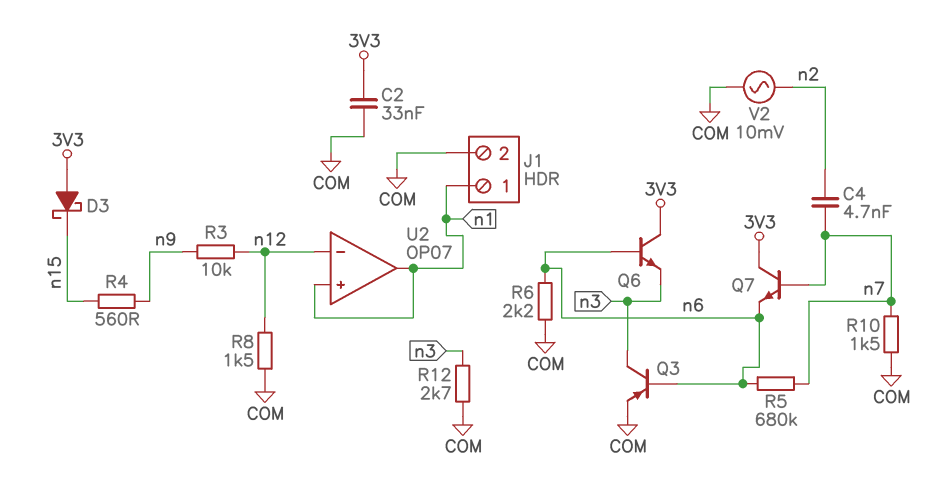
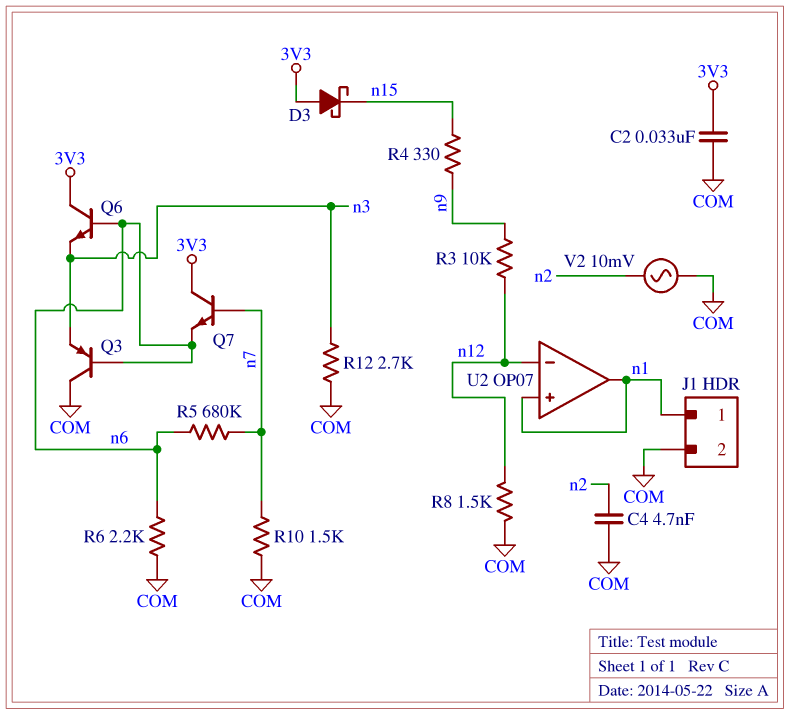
C4: 4.7nF (n2, n7) -> 4.7nF (COM, n2)
Q3: PNP (B n6, C n3, E COM) -> PNP (B n6, C COM, E n3)
R4: 560 (n9, n15) -> 330 (n9, n15)

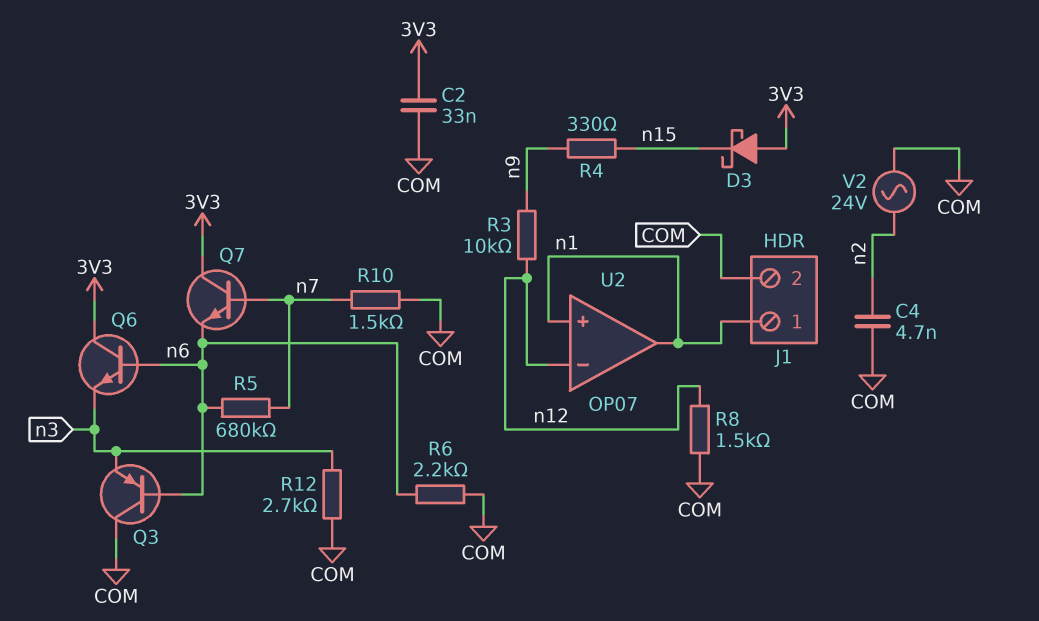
V2: AC 10mV (COM, n2) -> AC 24V (COM, n2)

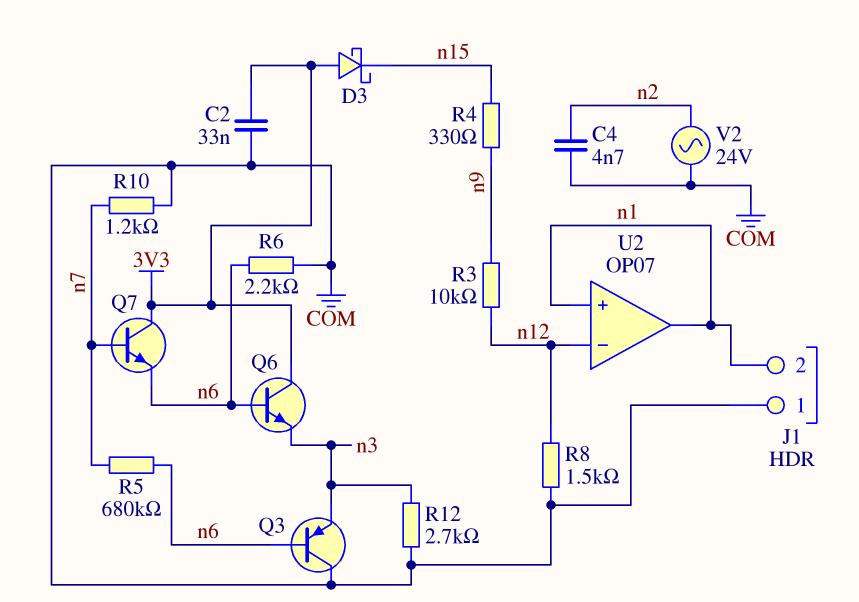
J1 pin 1: n1 -> COM
J1 pin 2: COM -> n1
R10: 1.5k (COM, n7) -> 1.2k (COM, n7)

